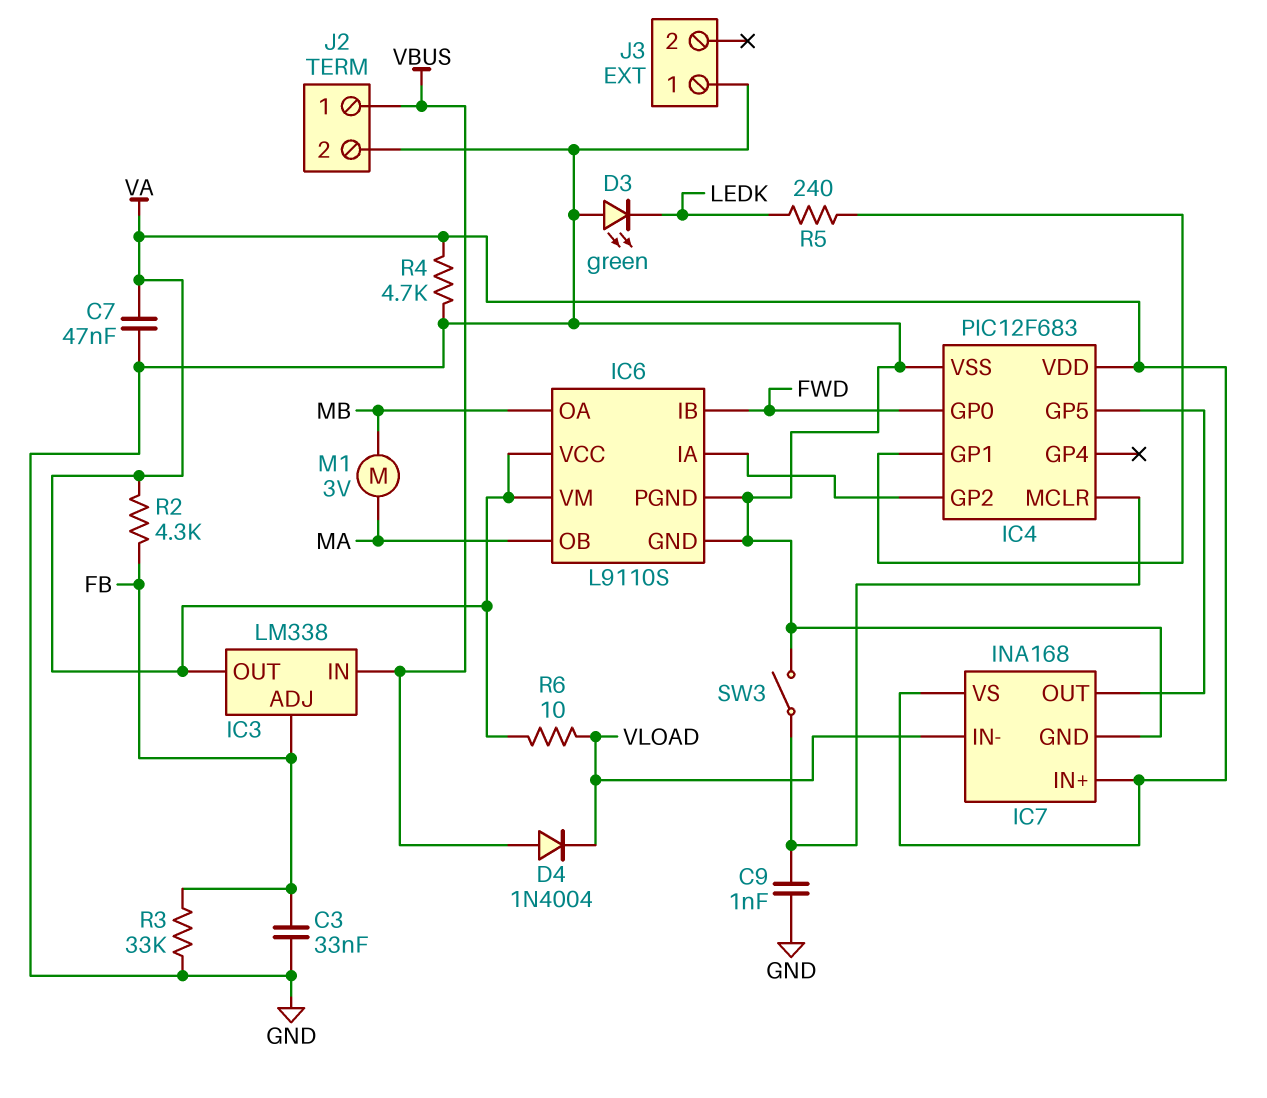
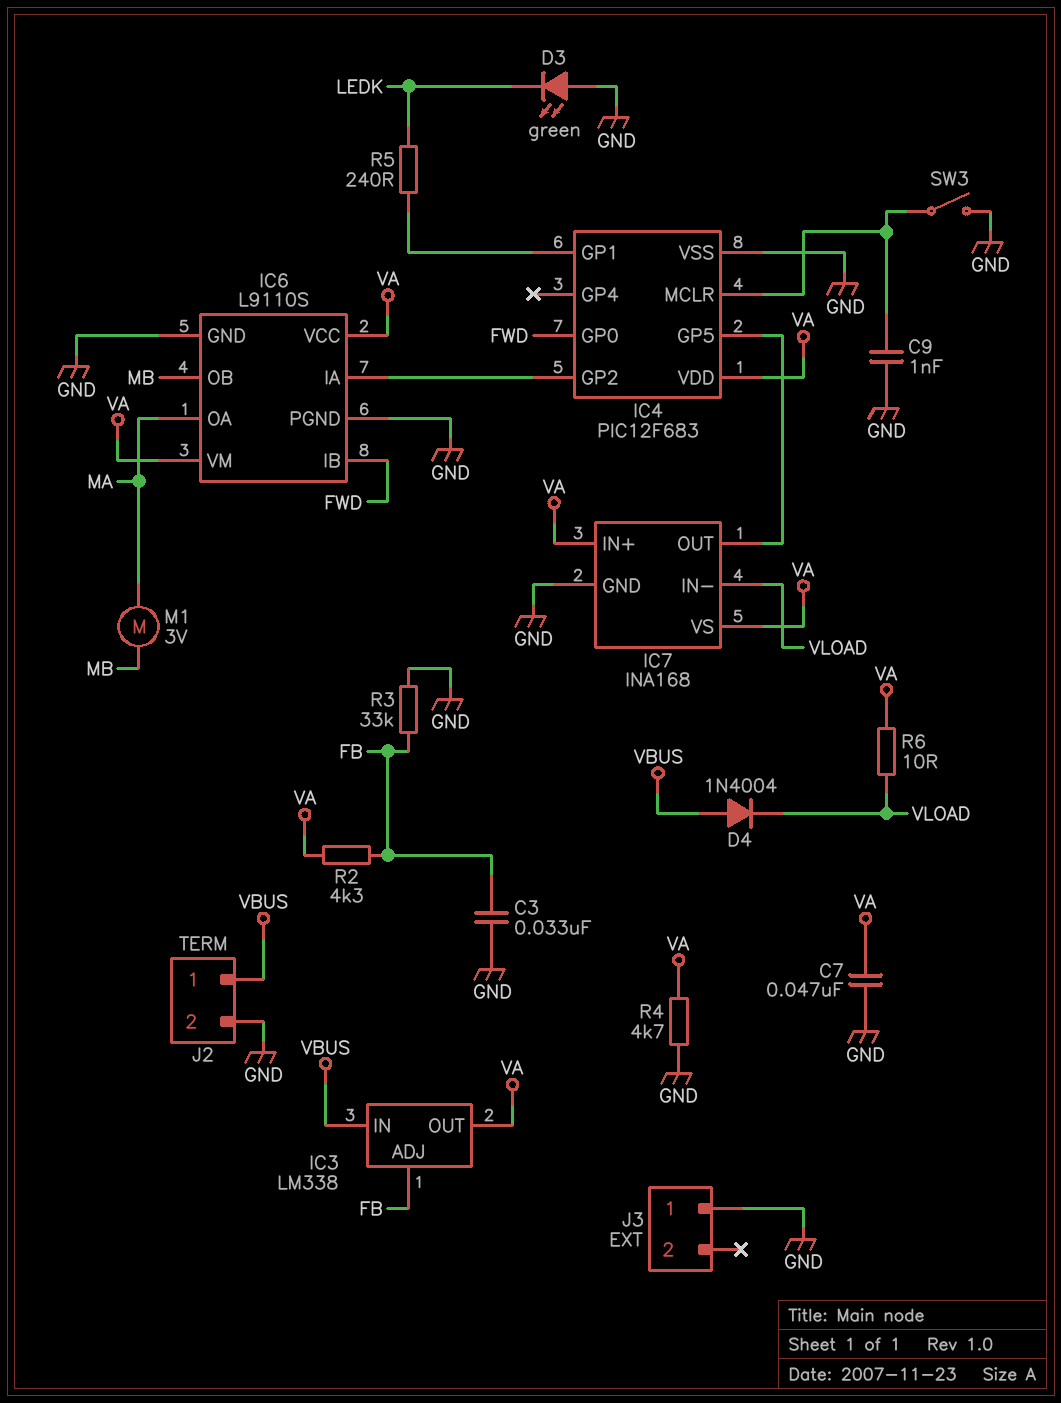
IC6 pin OA: MB -> MA
IC6 pin OB: MA -> MB

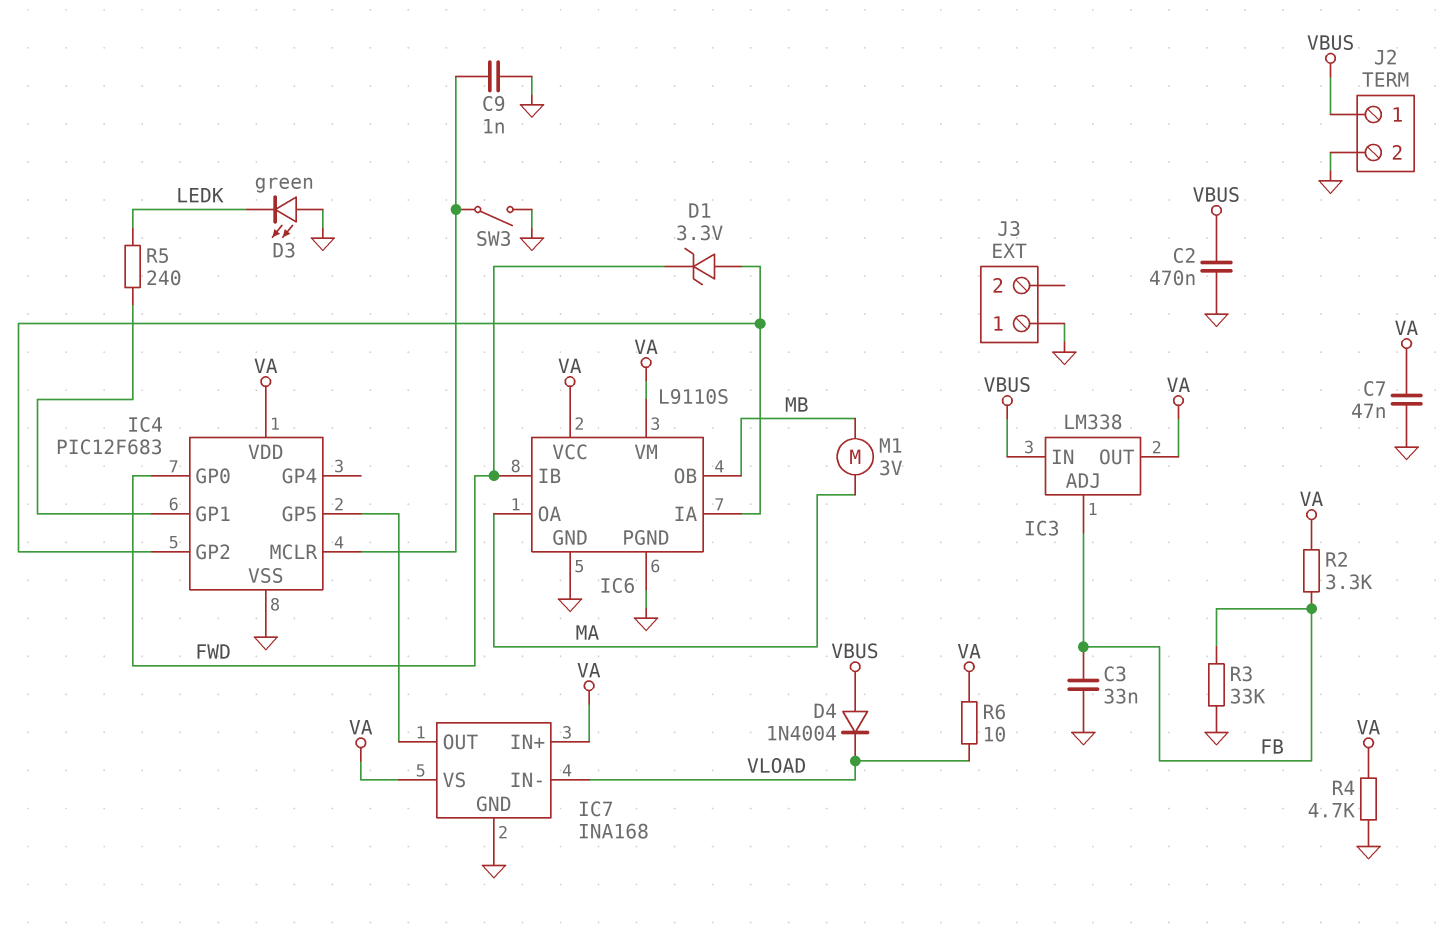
C2: none -> 470nF (GND, VBUS)
D1: none -> zener 3.3V (A IC4/GP2, K FWD)
R2: 4.3k (FB, VA) -> 3.3k (FB, VA)

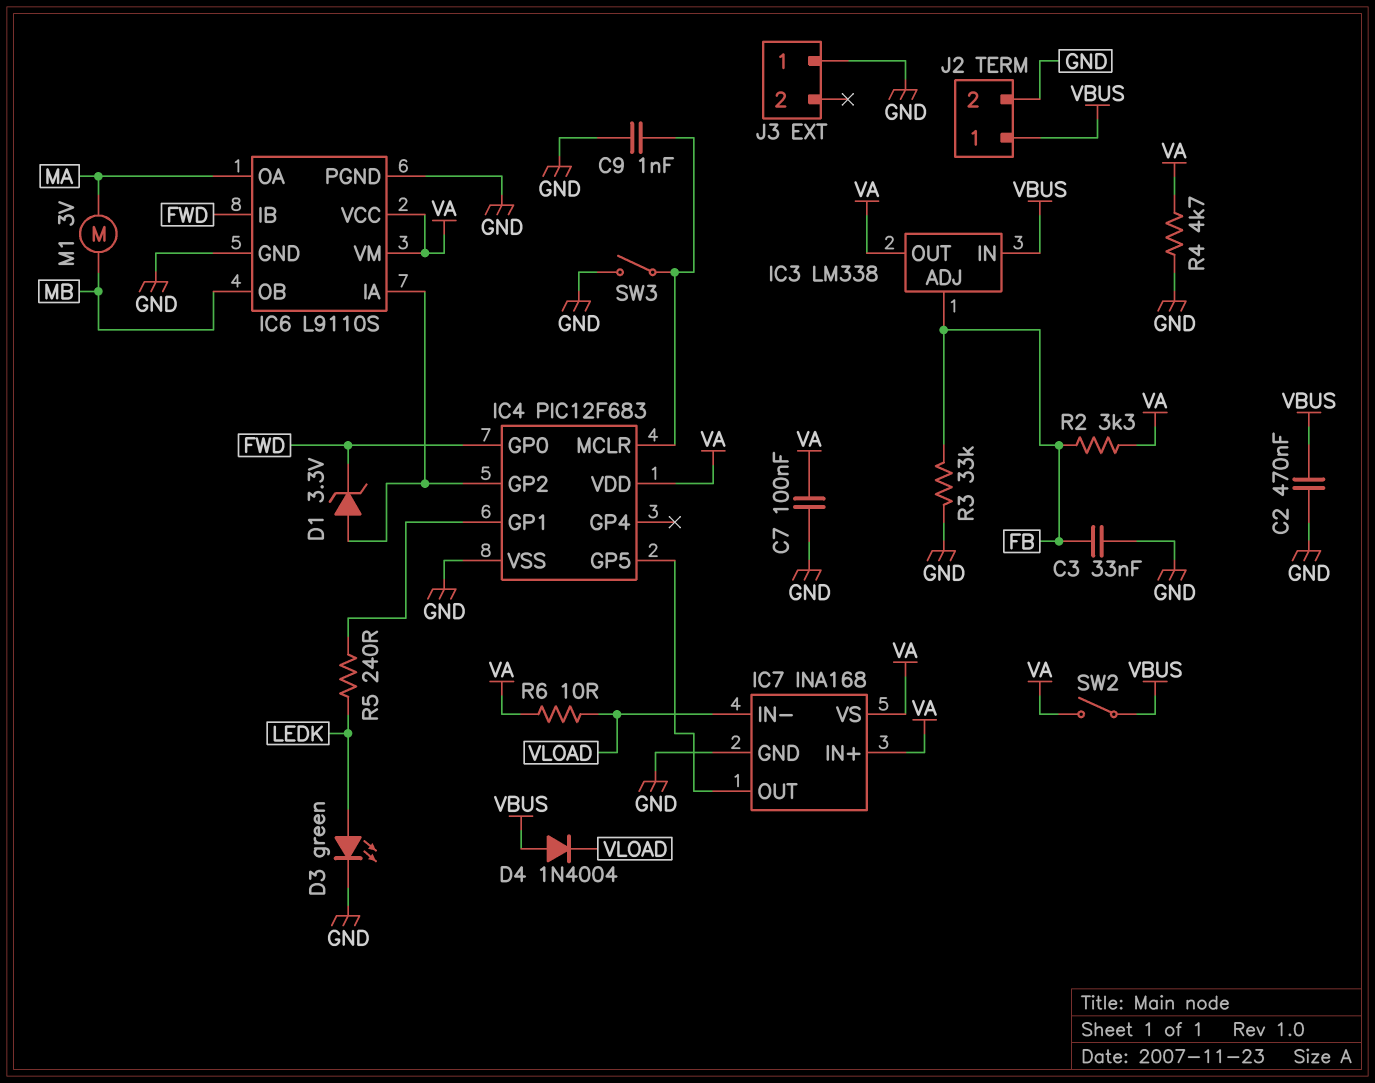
C7: 47nF (GND, VA) -> 100nF (GND, VA)
D3: LED green (A GND, K LEDK) -> LED green (A LEDK, K GND)
SW2: none -> switch (VA, VBUS)

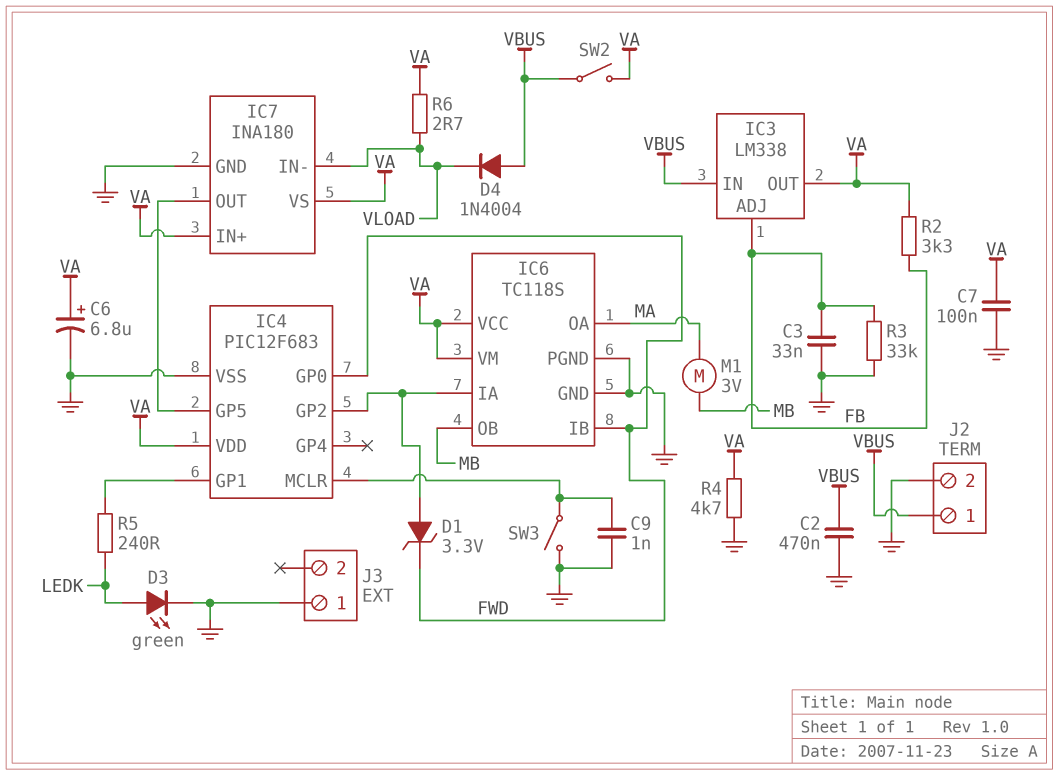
C6: none -> 6.8uF (plus VA, minus GND)
IC6: L9110S -> TC118S
IC7: INA168 -> INA180
R6: 10 (VA, VLOAD) -> 2.7 (VA, VLOAD)

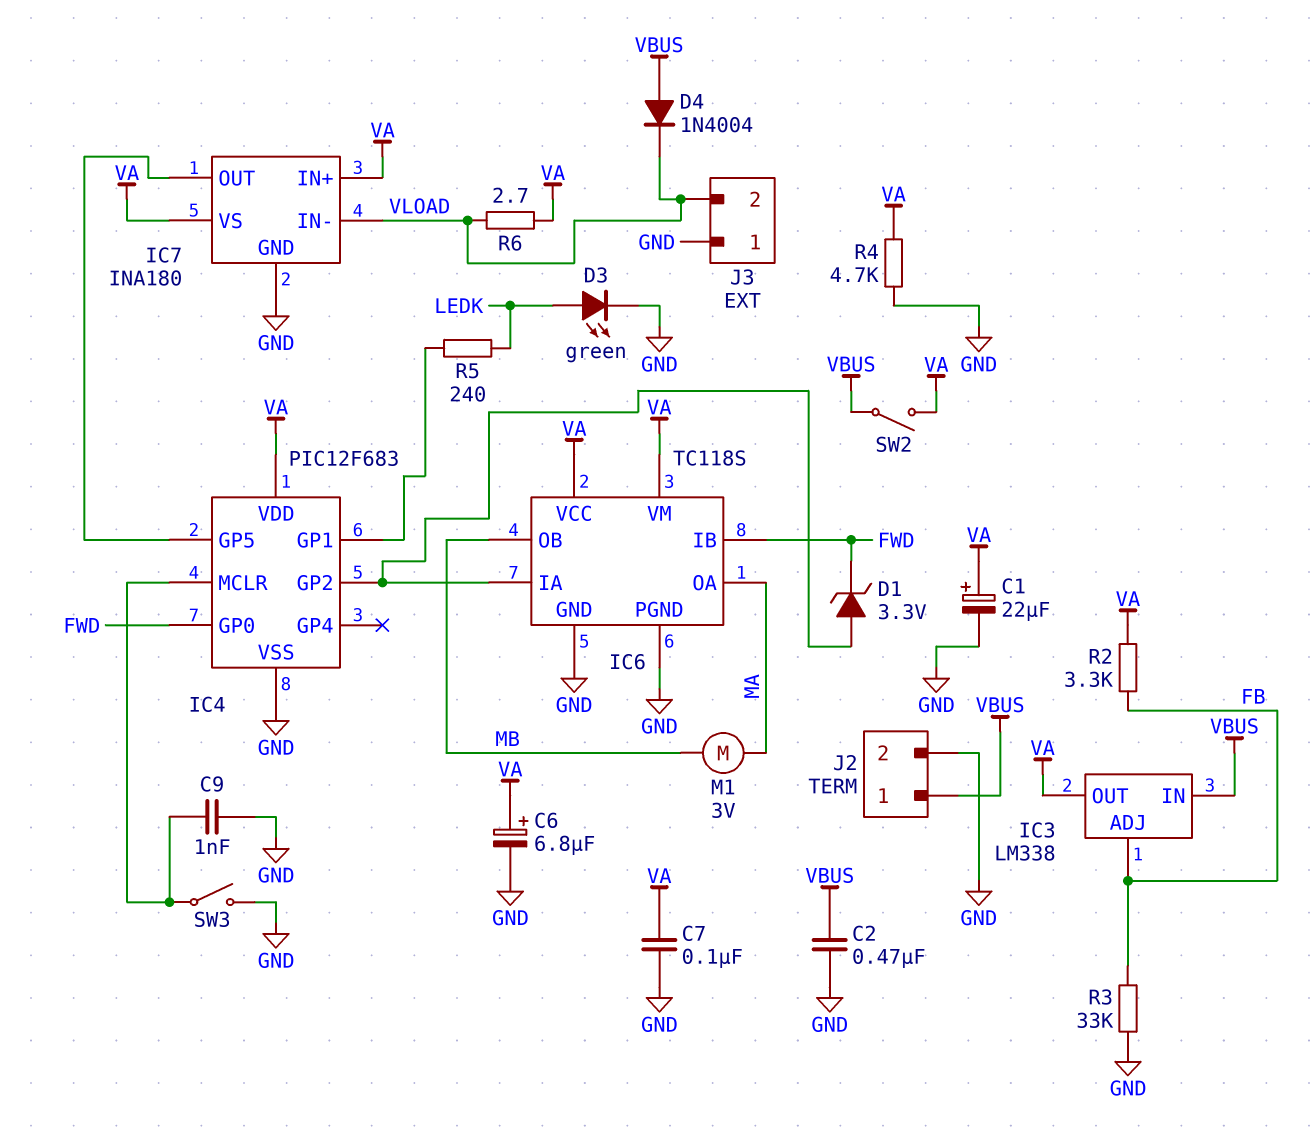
C1: none -> 22uF (plus VA, minus GND)
C3: 33nF (FB, GND) -> none
J3 pin 2: none -> VLOAD

